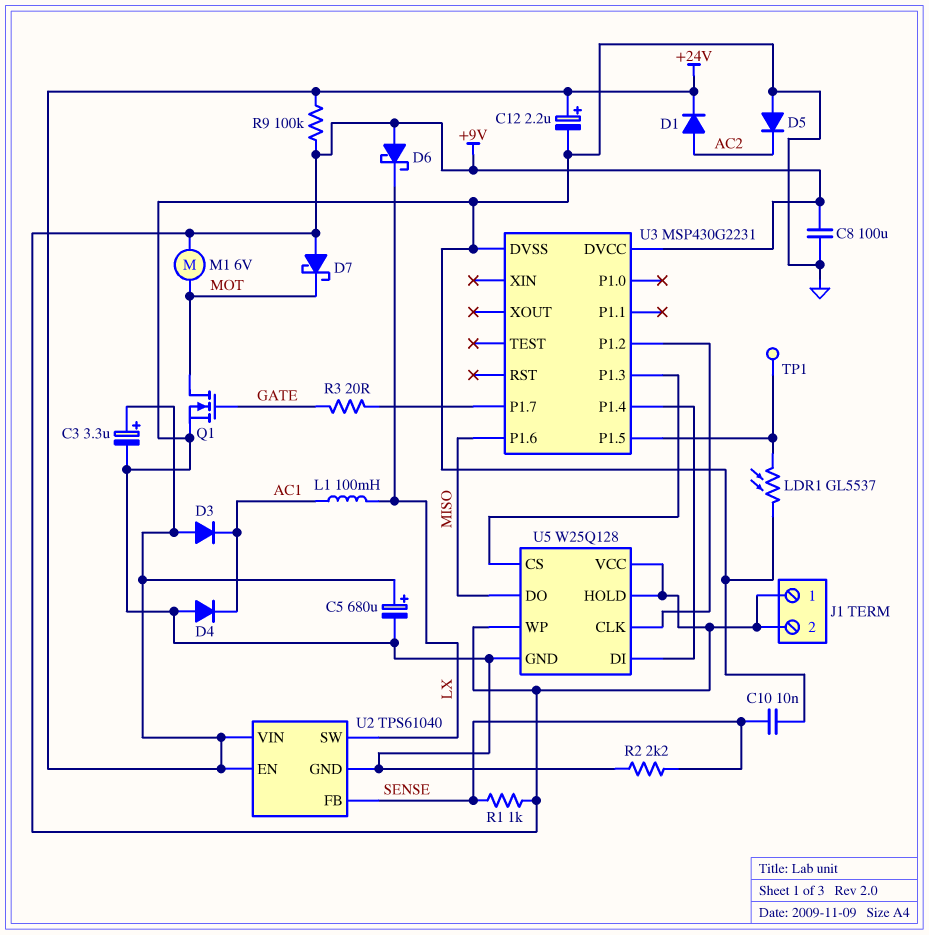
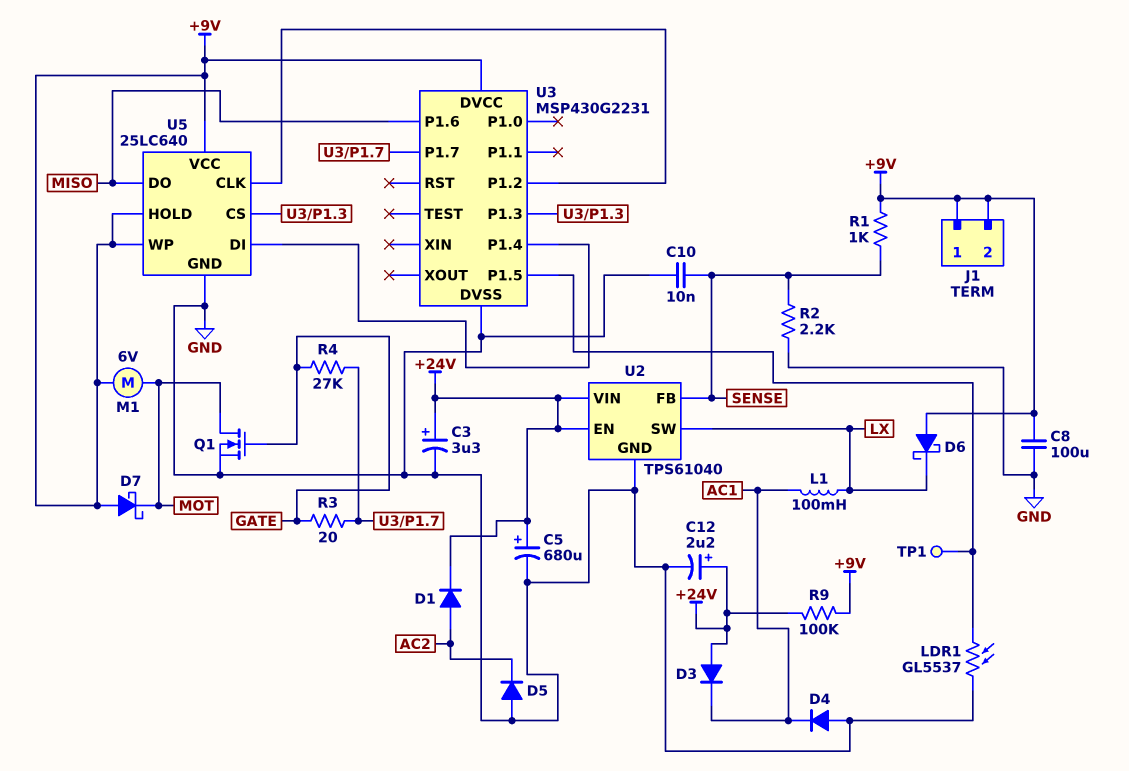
R4: none -> 27k (GATE, U3/P1.7)
U5: W25Q128 -> 25LC640

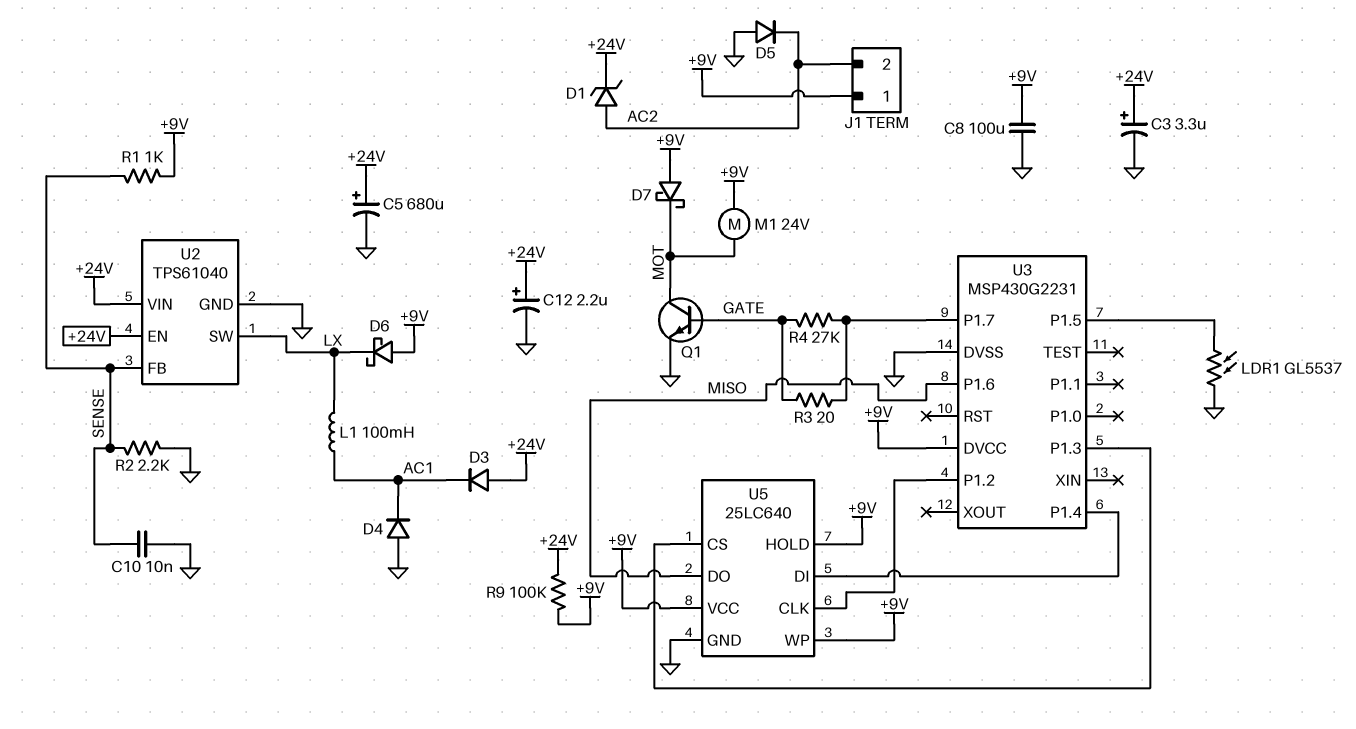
D1: diode (A AC2, K +24V) -> zener (A AC2, K +24V)
J1 pin 2: +9V -> AC2
M1: motor 6V (+9V, MOT) -> motor 24V (+9V, MOT)
Q1: NMOS (G GATE, D MOT, S GND) -> NPN (B GATE, C MOT, E GND)
TP1: test point (U3/P1.5) -> none

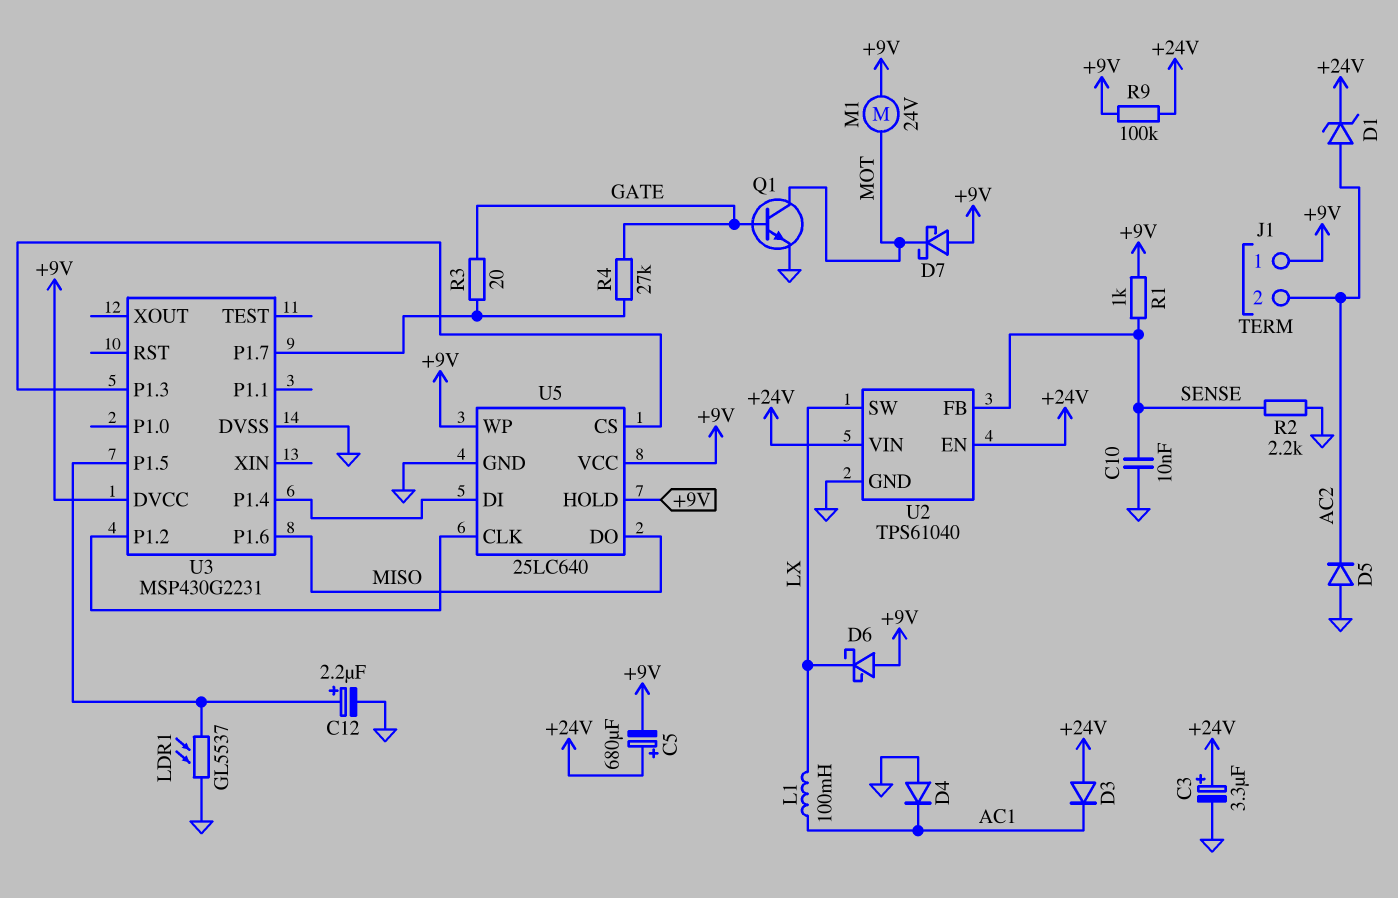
C5: 680uF (plus +24V, minus GND) -> 680uF (plus +24V, minus +9V)
C8: 100uF (+9V, GND) -> none
C12: 2.2uF (plus +24V, minus GND) -> 2.2uF (plus U3/P1.5, minus GND)

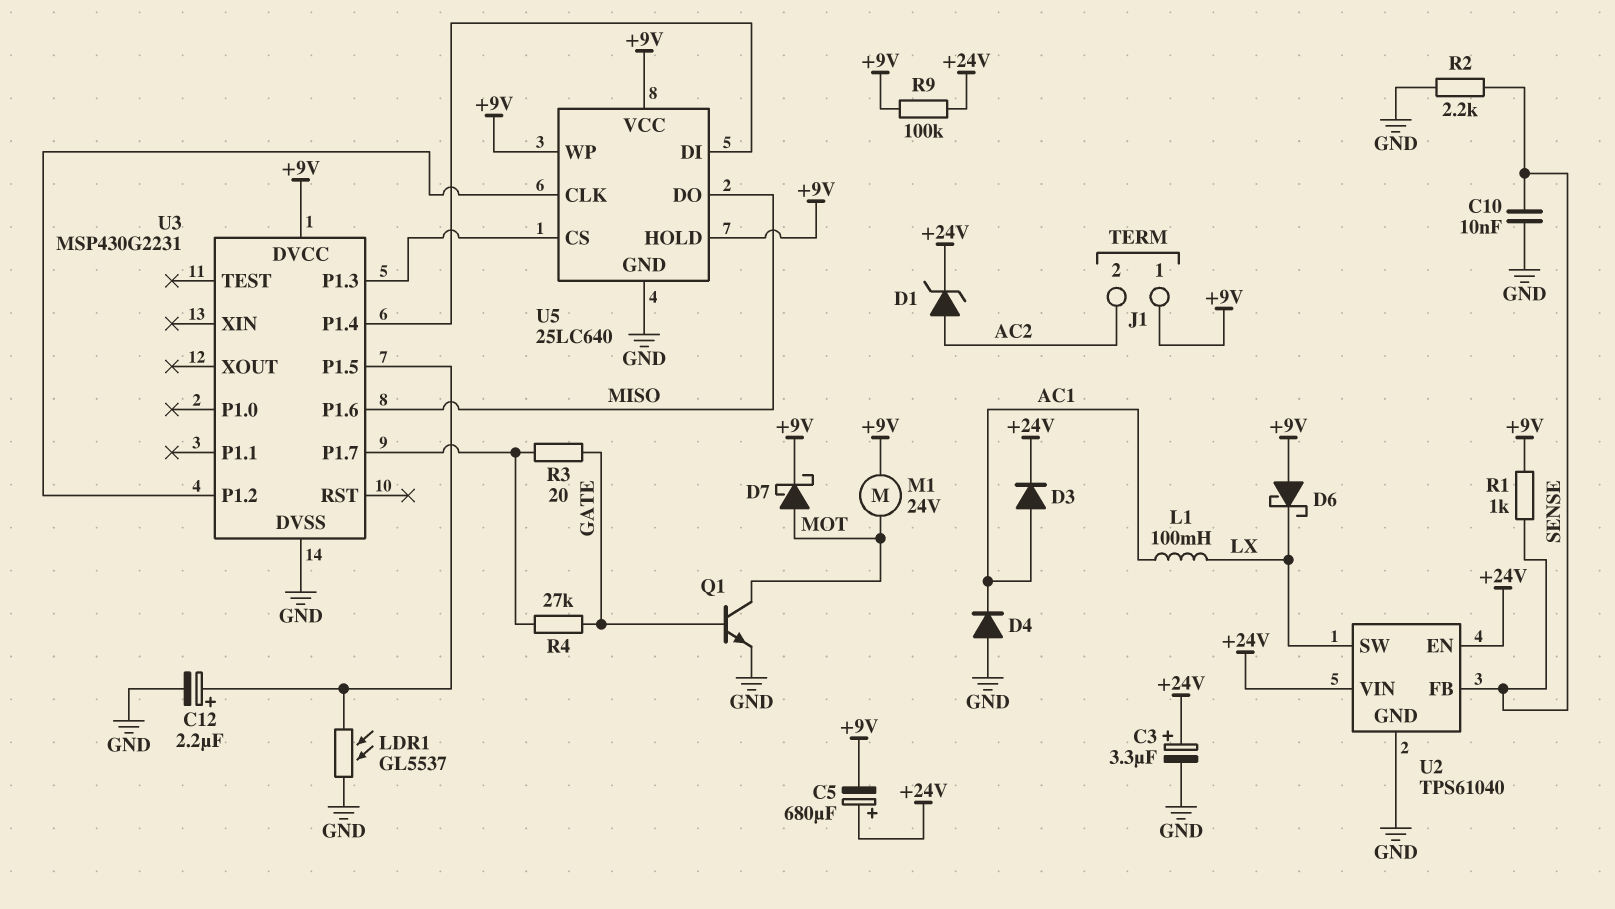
D3: diode (A +24V, K AC1) -> diode (A AC1, K +24V)
D5: diode (A GND, K AC2) -> none
D7: schottky (A +9V, K MOT) -> schottky (A MOT, K +9V)

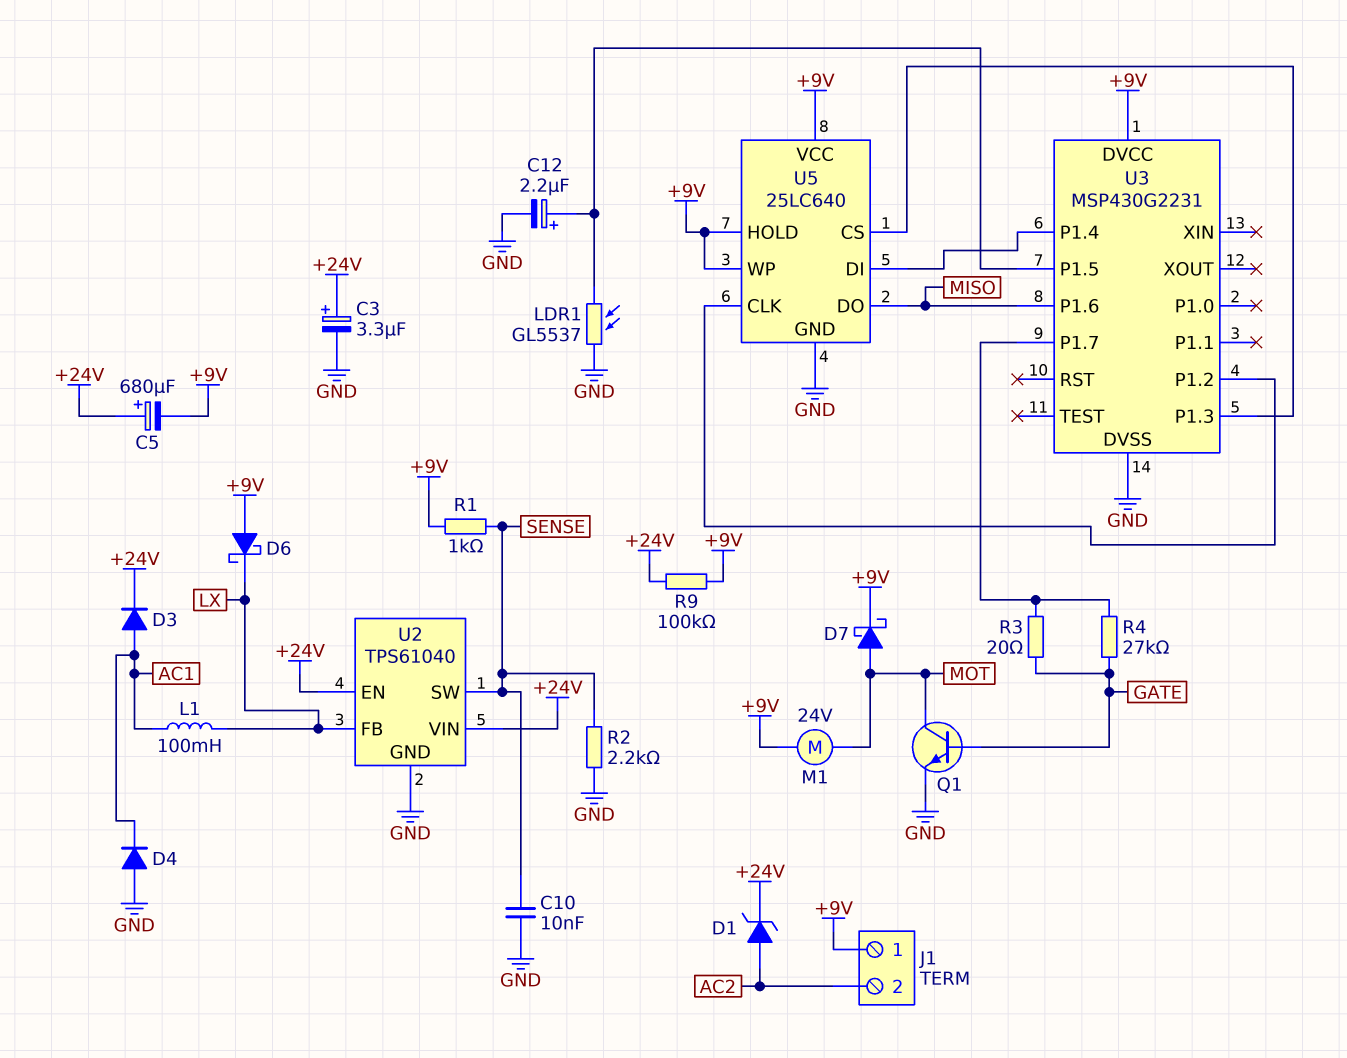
U2 pin FB: SENSE -> LX
U2 pin SW: LX -> SENSE

